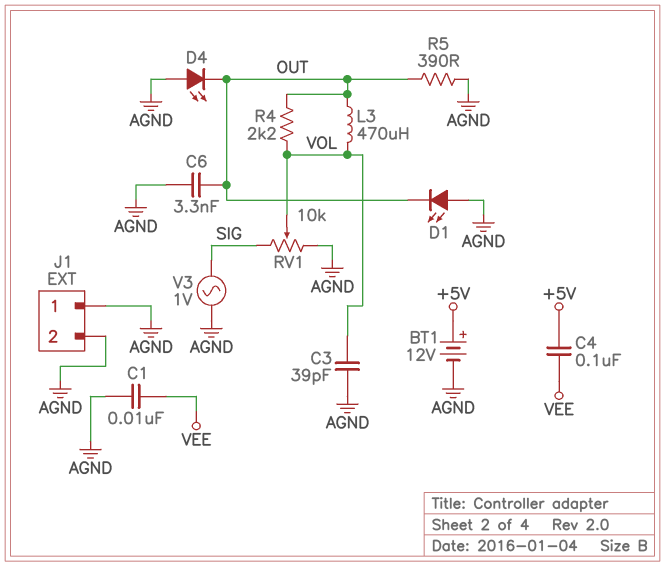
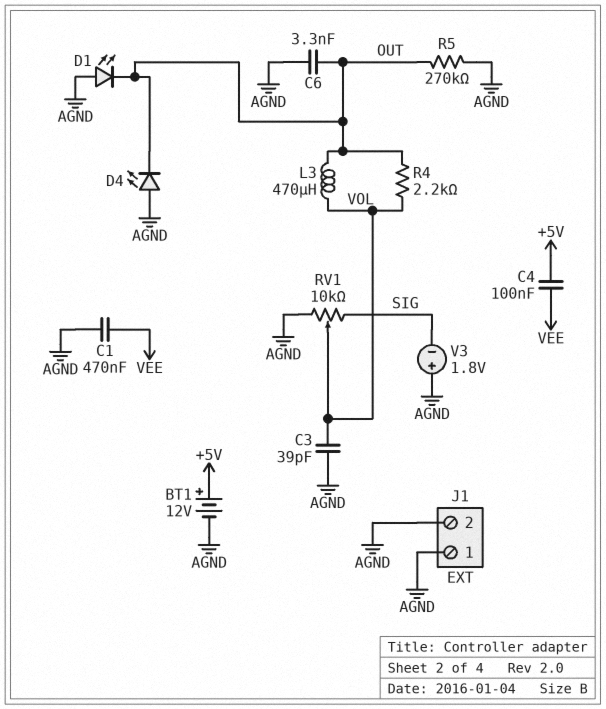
C1: 10nF (AGND, VEE) -> 470nF (AGND, VEE)
R5: 390 (AGND, OUT) -> 270k (AGND, OUT)
V3: AC 1V (AGND, SIG) -> 1.8V (plus AGND, minus SIG)

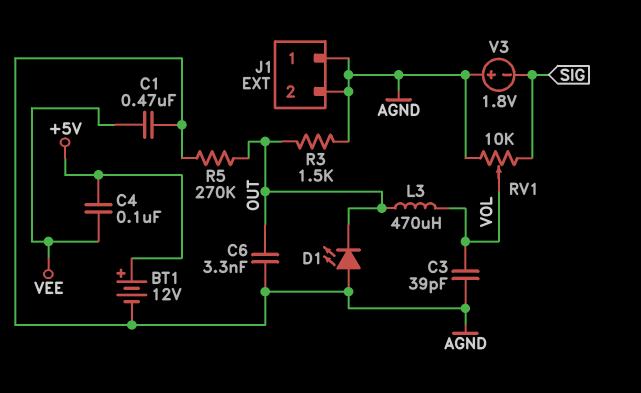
D4: LED (A AGND, K OUT) -> none
R3: none -> 1.5k (AGND, OUT)
R4: 2.2k (OUT, VOL) -> none

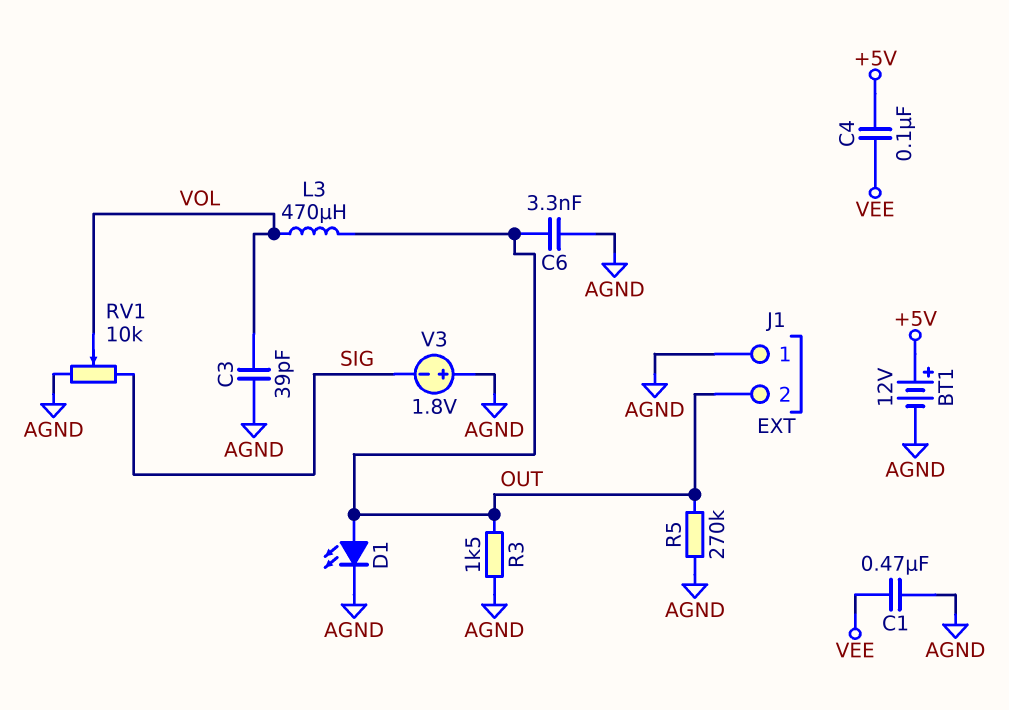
D1: LED (A AGND, K OUT) -> LED (A OUT, K AGND)
J1 pin 2: AGND -> OUT

